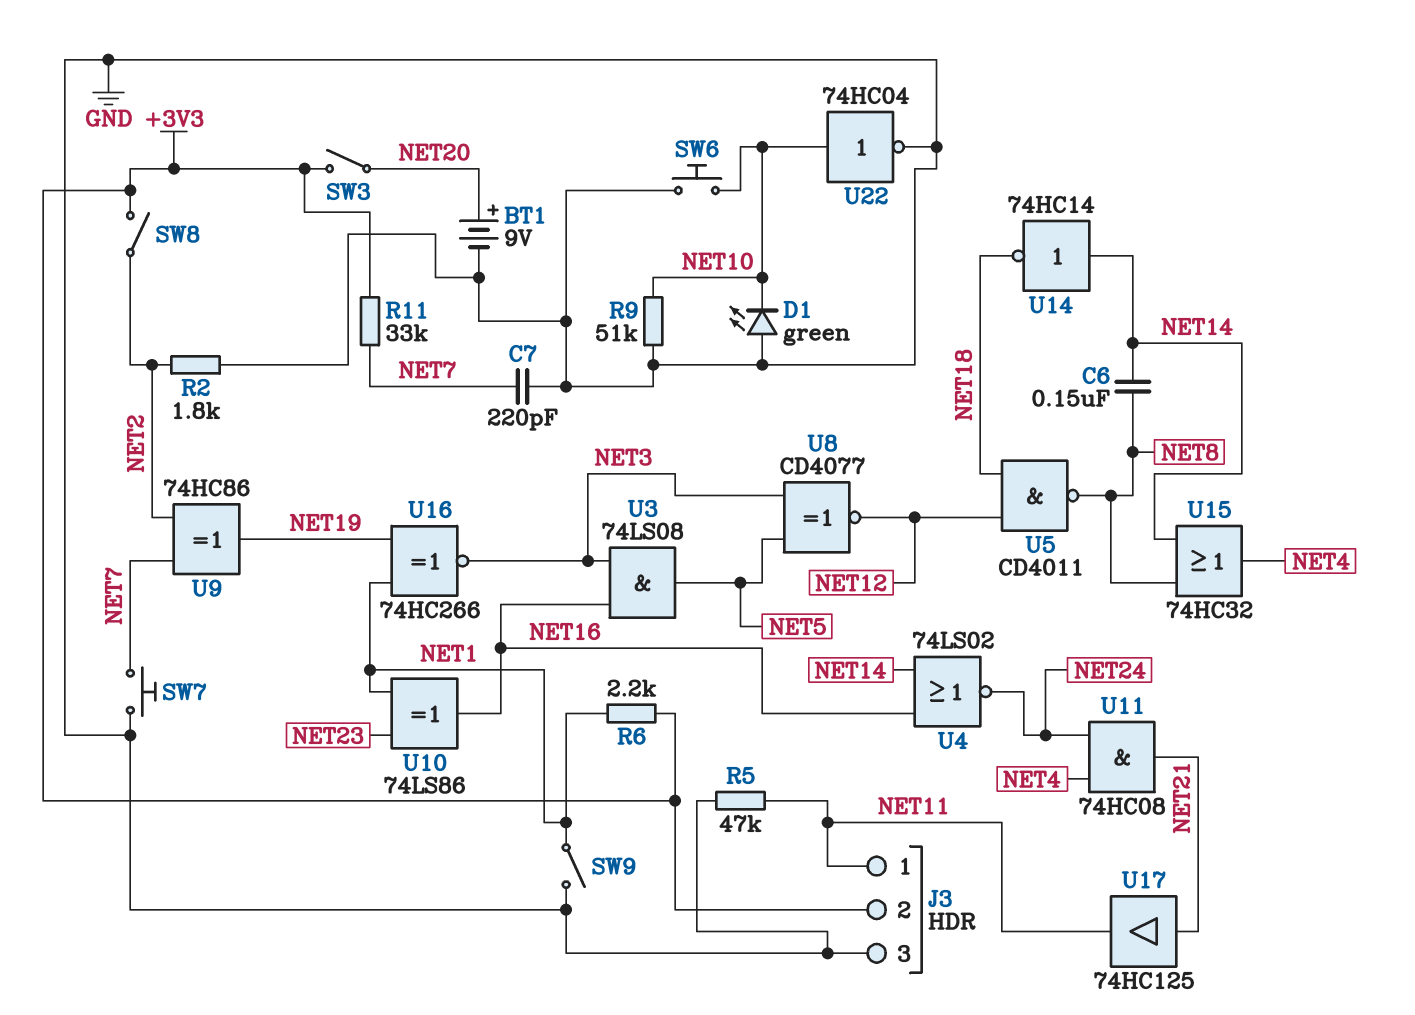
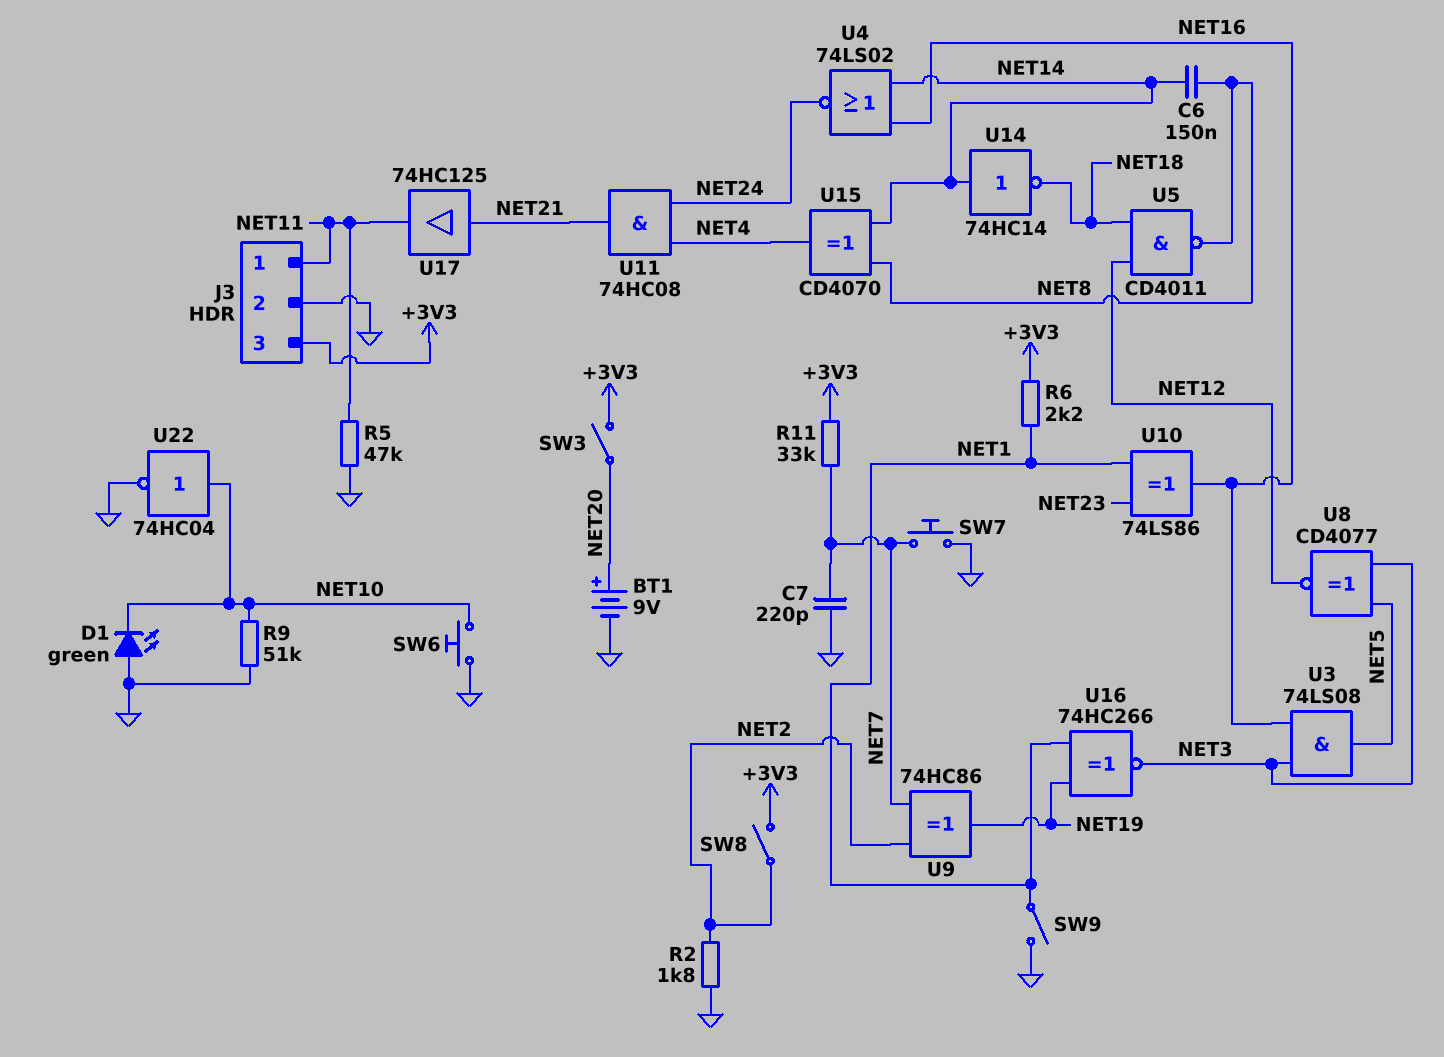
J3 pin 2: +3V3 -> GND
J3 pin 3: GND -> +3V3
U15: OR 74HC32 (in NET8, in NET14, out NET4) -> XOR CD4070 (in NET8, in NET14, out NET4)

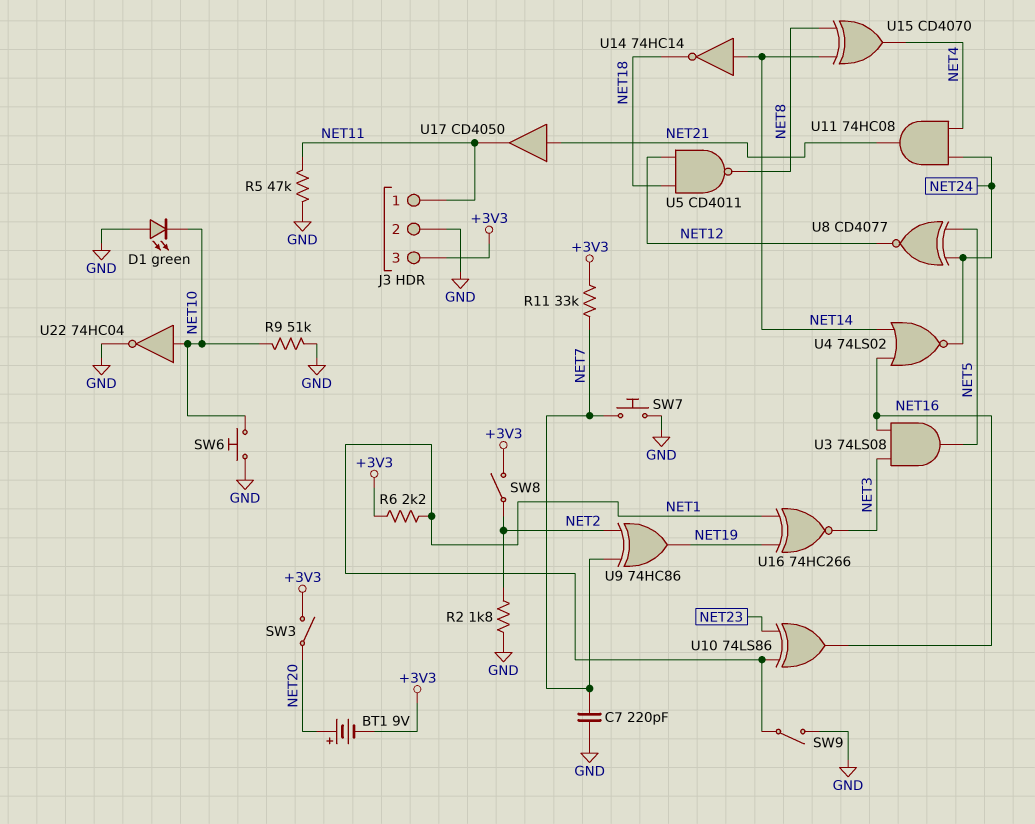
BT1: 9V (plus NET20, minus GND) -> 9V (plus NET20, minus +3V3)
C6: 150nF (NET8, NET14) -> none
U8: XNOR CD4077 (in NET3, in NET5, out NET12) -> XNOR CD4077 (in NET5, in NET24, out NET12)
U17: buffer 74HC125 (in NET21, out NET11) -> buffer CD4050 (in NET21, out NET11)

